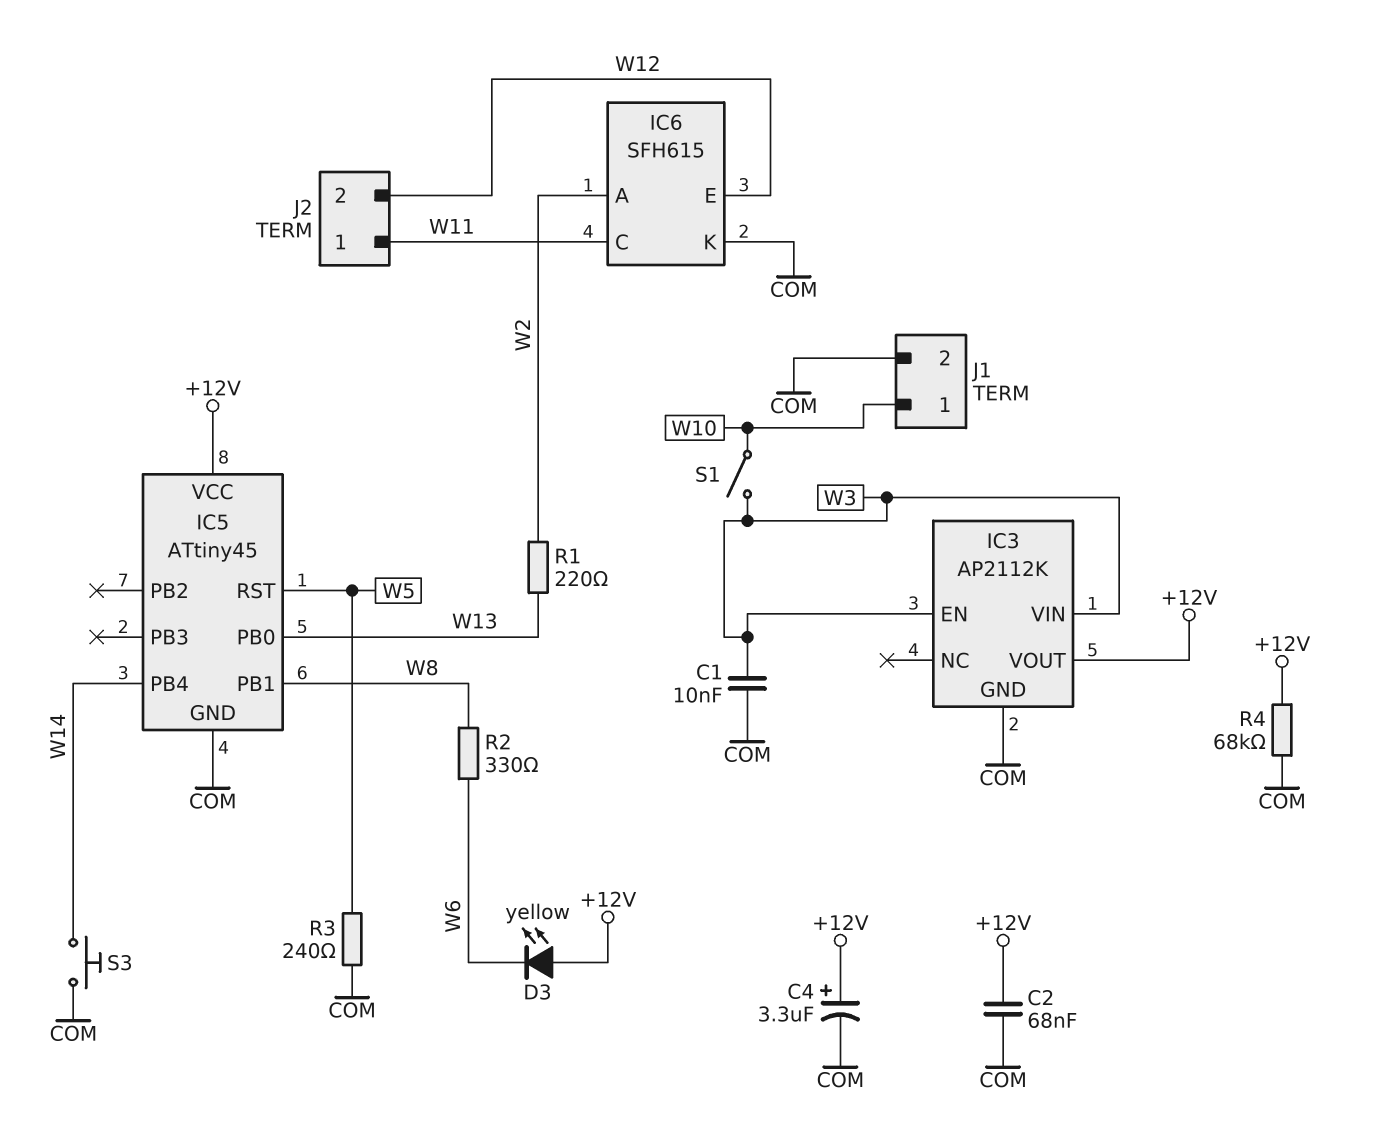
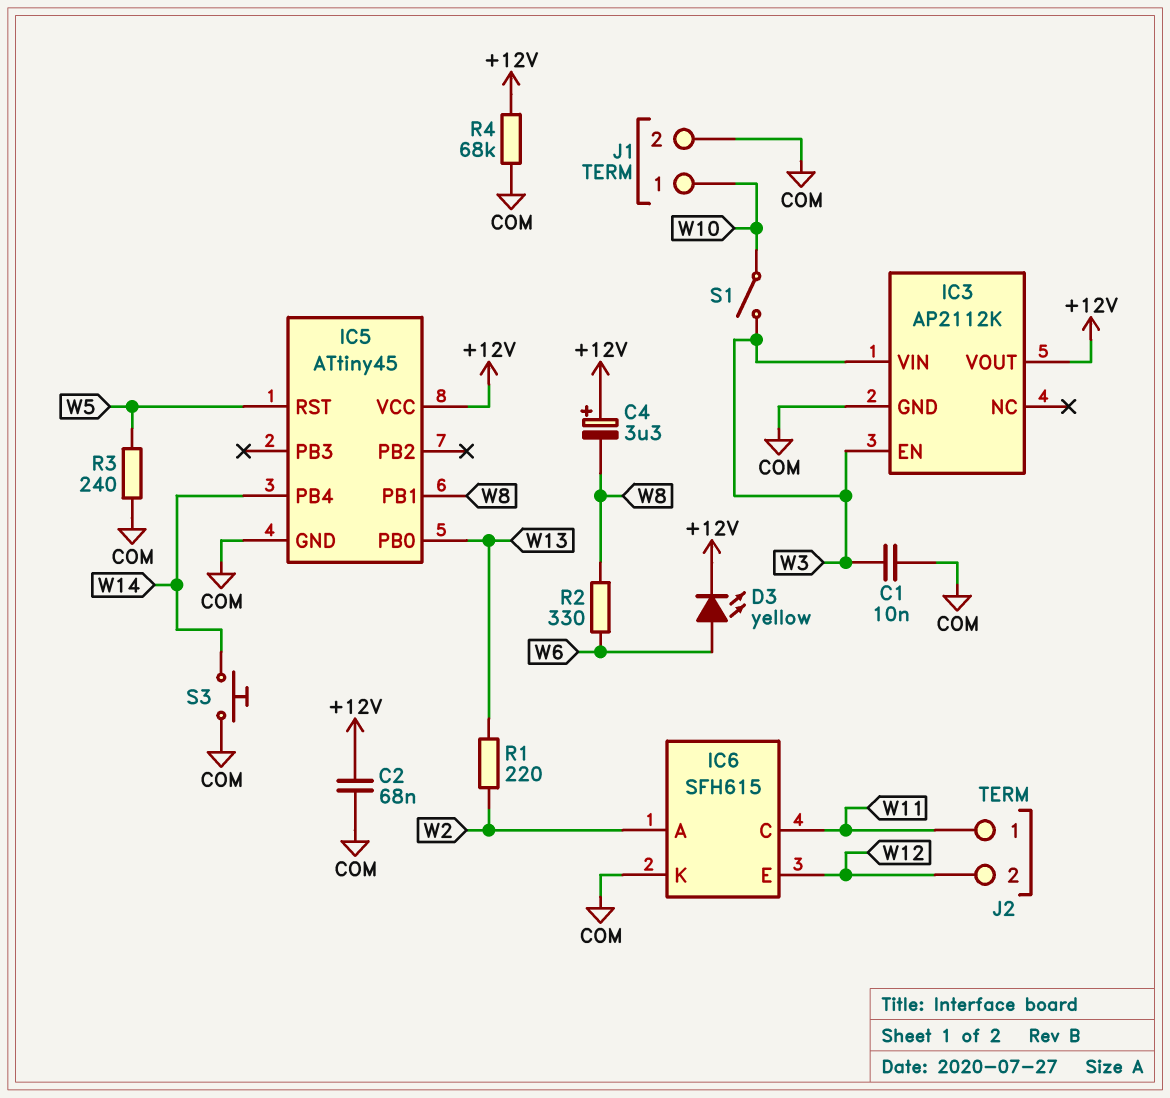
C4: 3.3uF (plus +12V, minus COM) -> 3.3uF (plus +12V, minus W8)
D3: LED yellow (A +12V, K W6) -> LED yellow (A W6, K +12V)

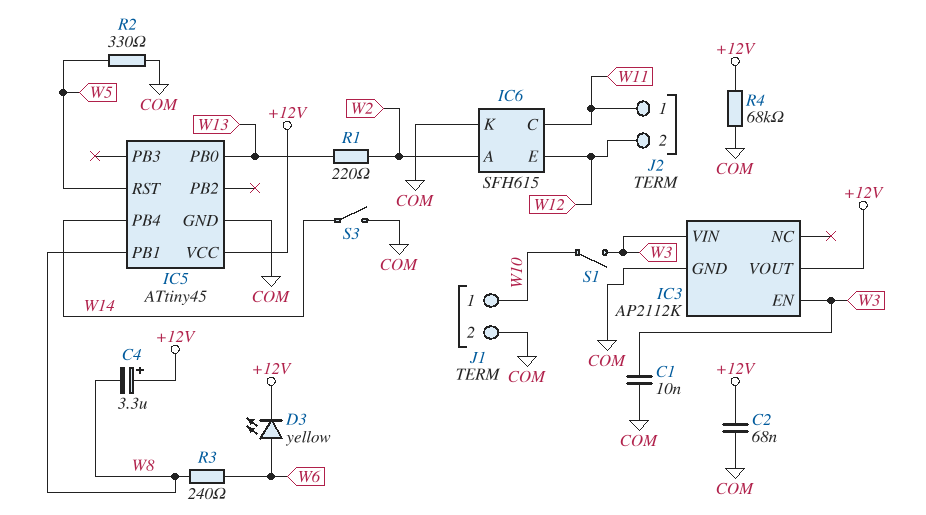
R2: 330 (W6, W8) -> 330 (COM, W5)
R3: 240 (COM, W5) -> 240 (W6, W8)
S3: button (COM, W14) -> switch (COM, W14)

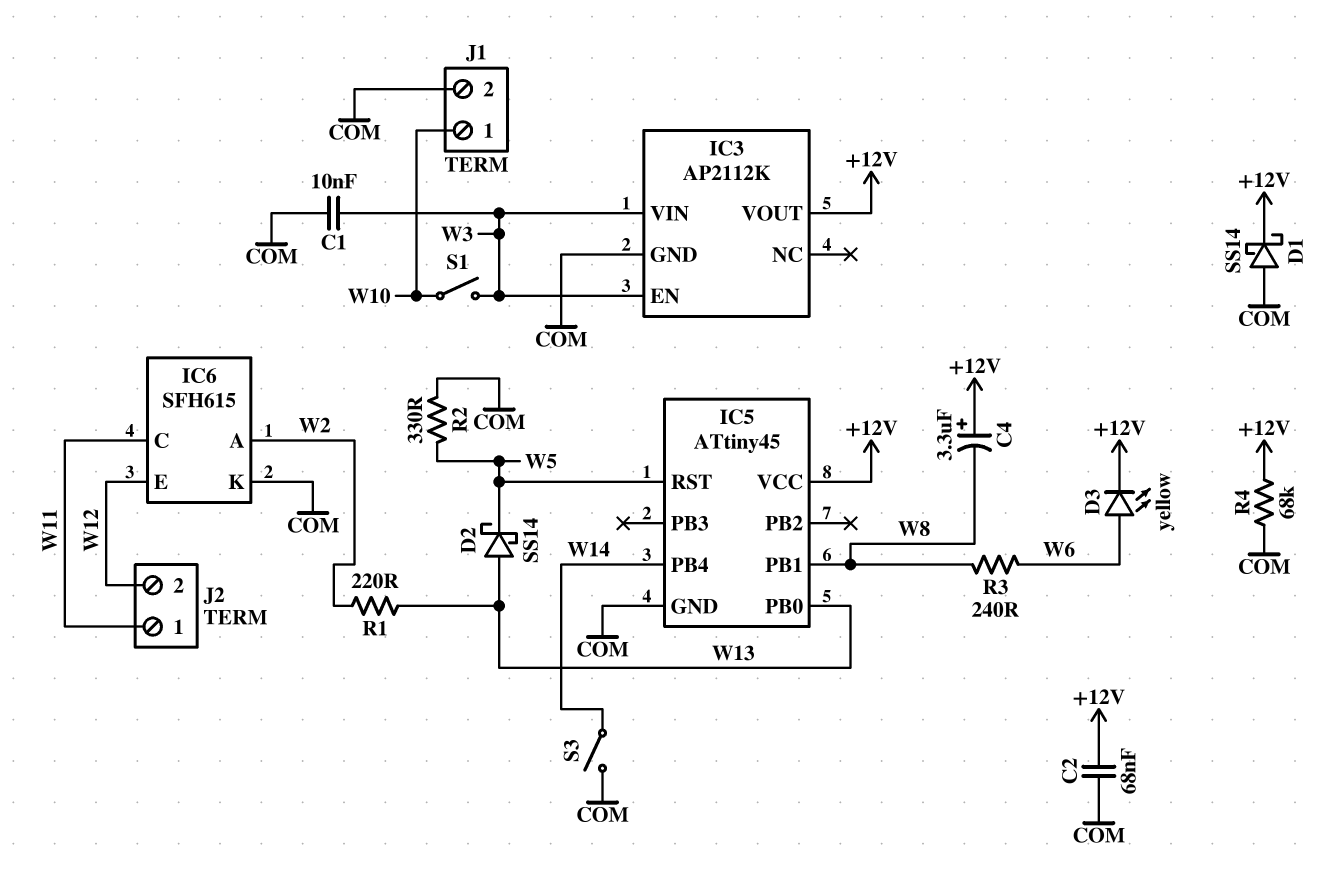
D1: none -> schottky SS14 (A COM, K +12V)
D2: none -> schottky SS14 (A W13, K W5)

